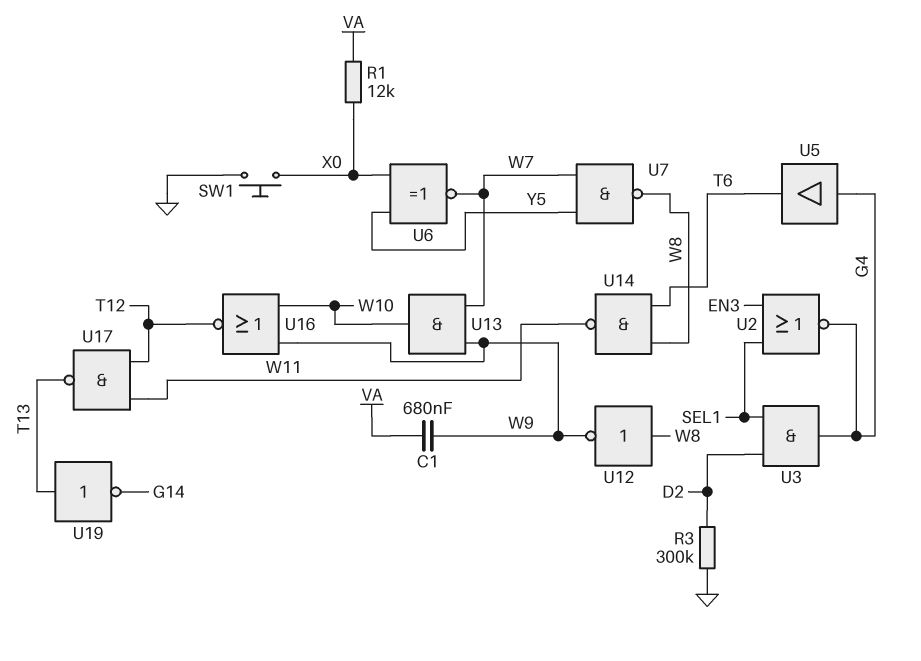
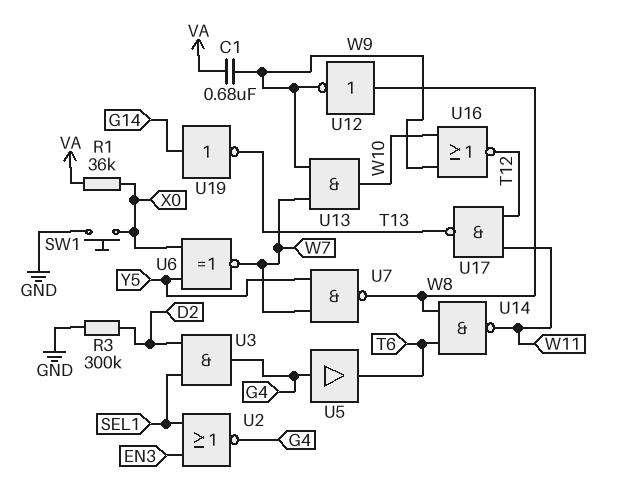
R1: 12k (VA, X0) -> 36k (VA, X0)
U19: NOT (in T13, out G14) -> NOT (in G14, out T13)

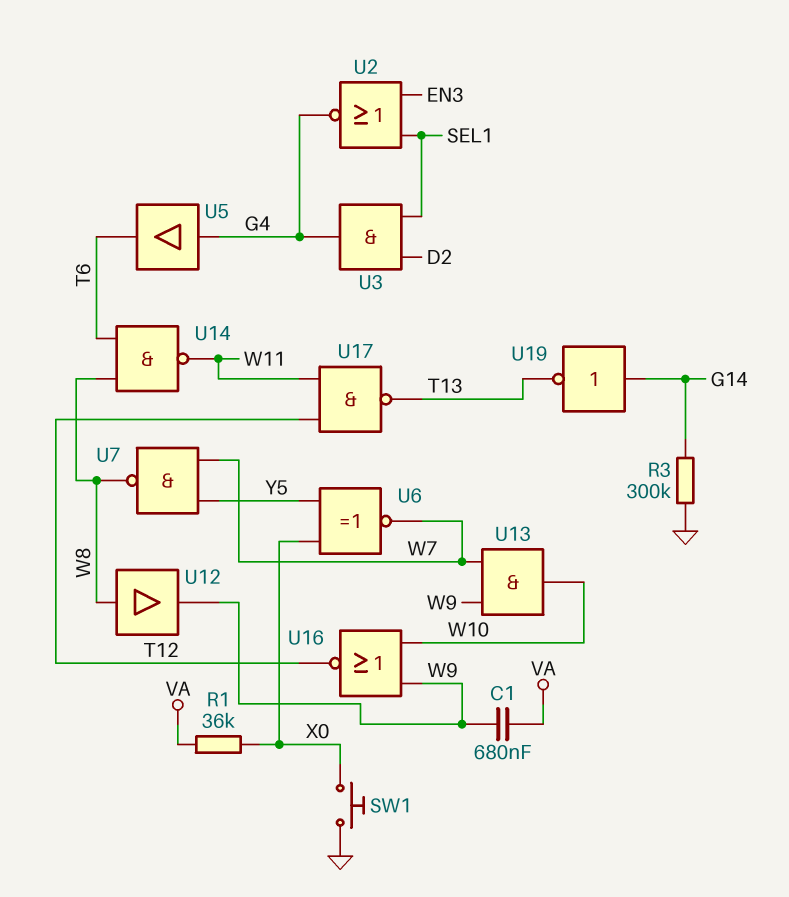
R3: 300k (D2, GND) -> 300k (G14, GND)
U12: NOT (in W8, out W9) -> buffer (in W8, out W9)

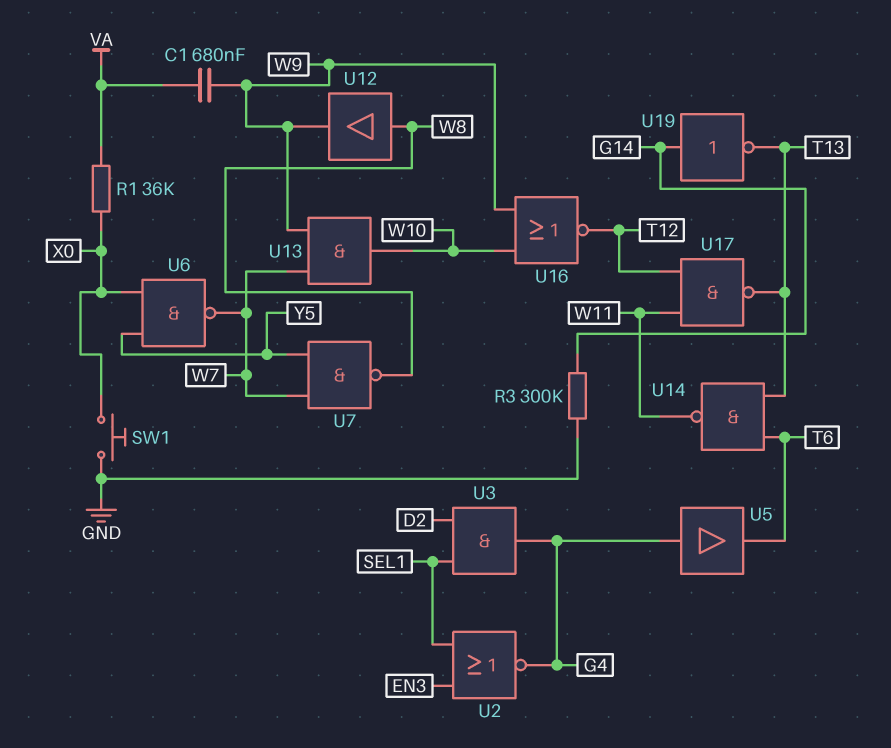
U6: XNOR (in X0, in Y5, out W7) -> NAND (in X0, in Y5, out W7)
U14: NAND (in T6, in W8, out W11) -> NAND (in T6, in T13, out W11)

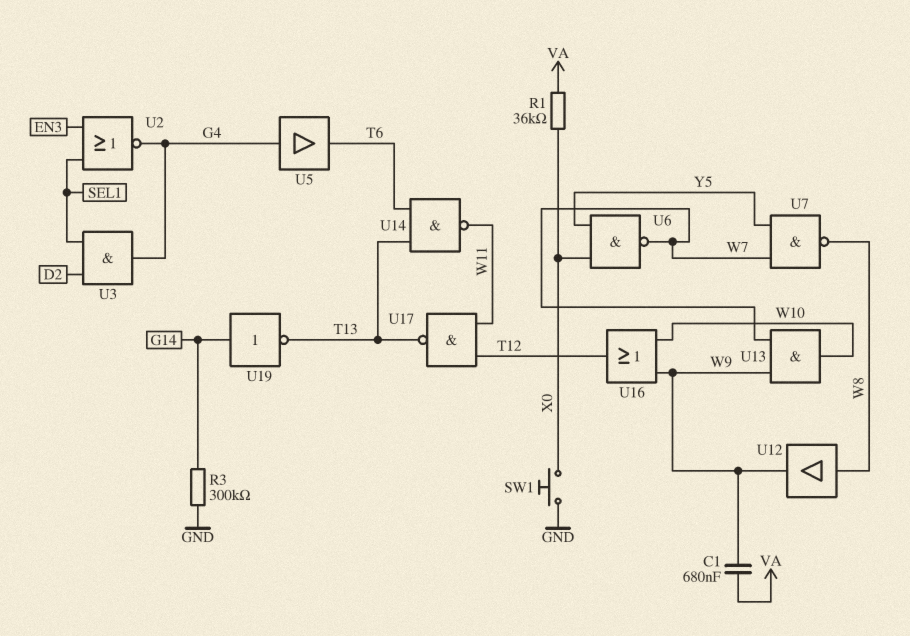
U16: NOR (in W9, in W10, out T12) -> OR (in W9, in W10, out T12)

